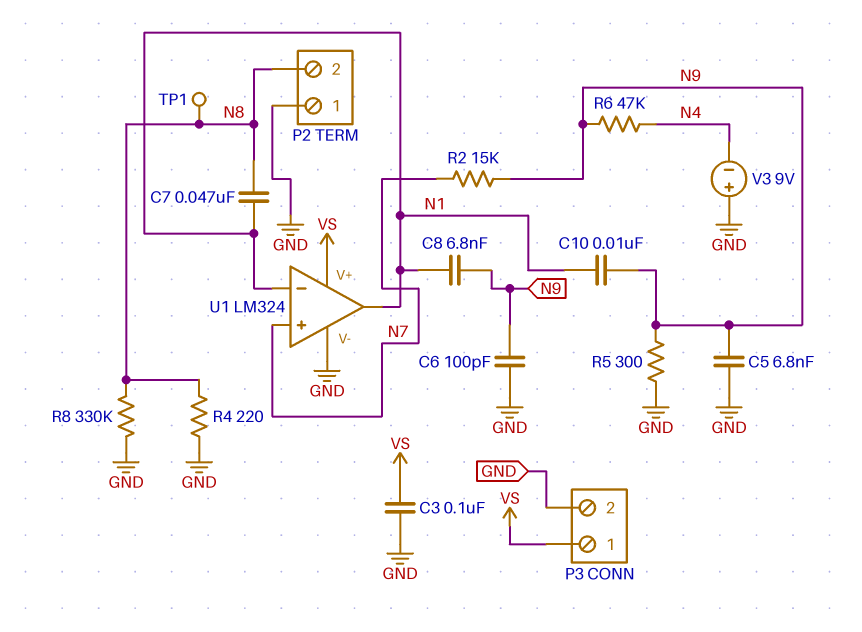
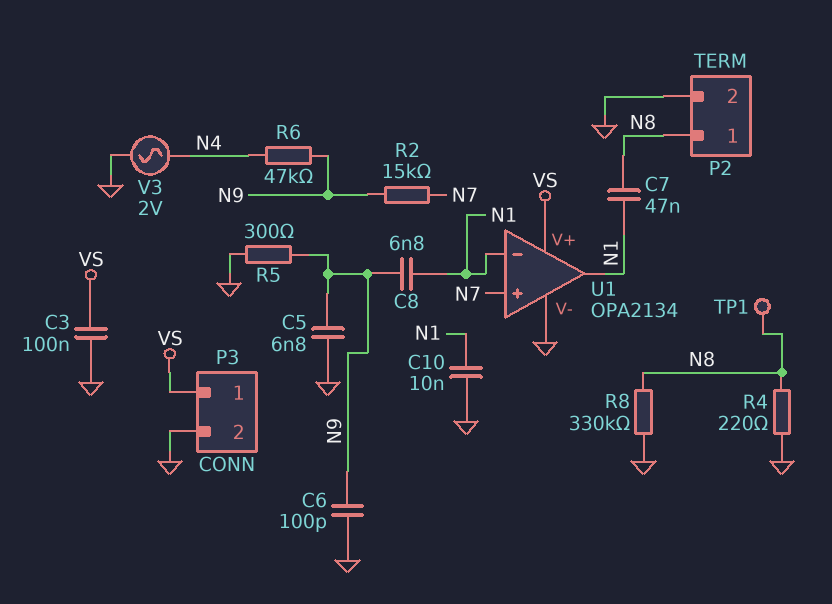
C10: 10nF (N1, N9) -> 10nF (GND, N1)
P2 pin 1: GND -> N8
P2 pin 2: N8 -> GND
U1: LM324 -> OPA2134
V3: 9V (plus GND, minus N4) -> AC 2V (GND, N4)

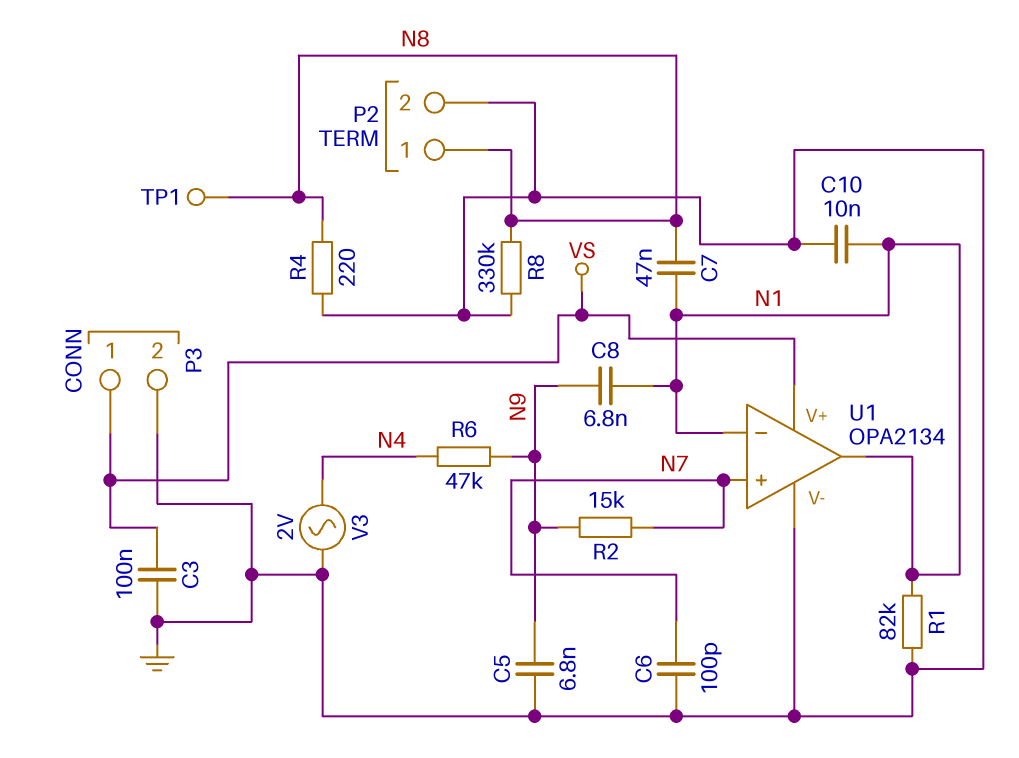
C6: 100pF (GND, N9) -> 100pF (GND, N7)
R1: none -> 82k (GND, N1)
R5: 300 (GND, N9) -> none

